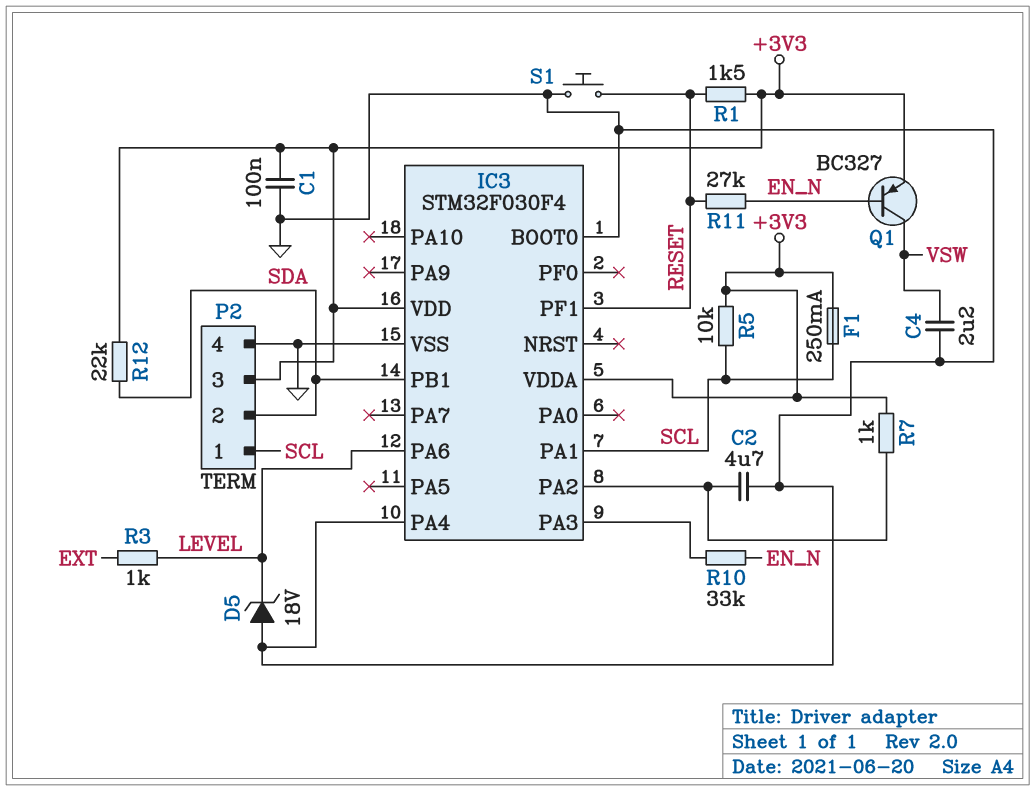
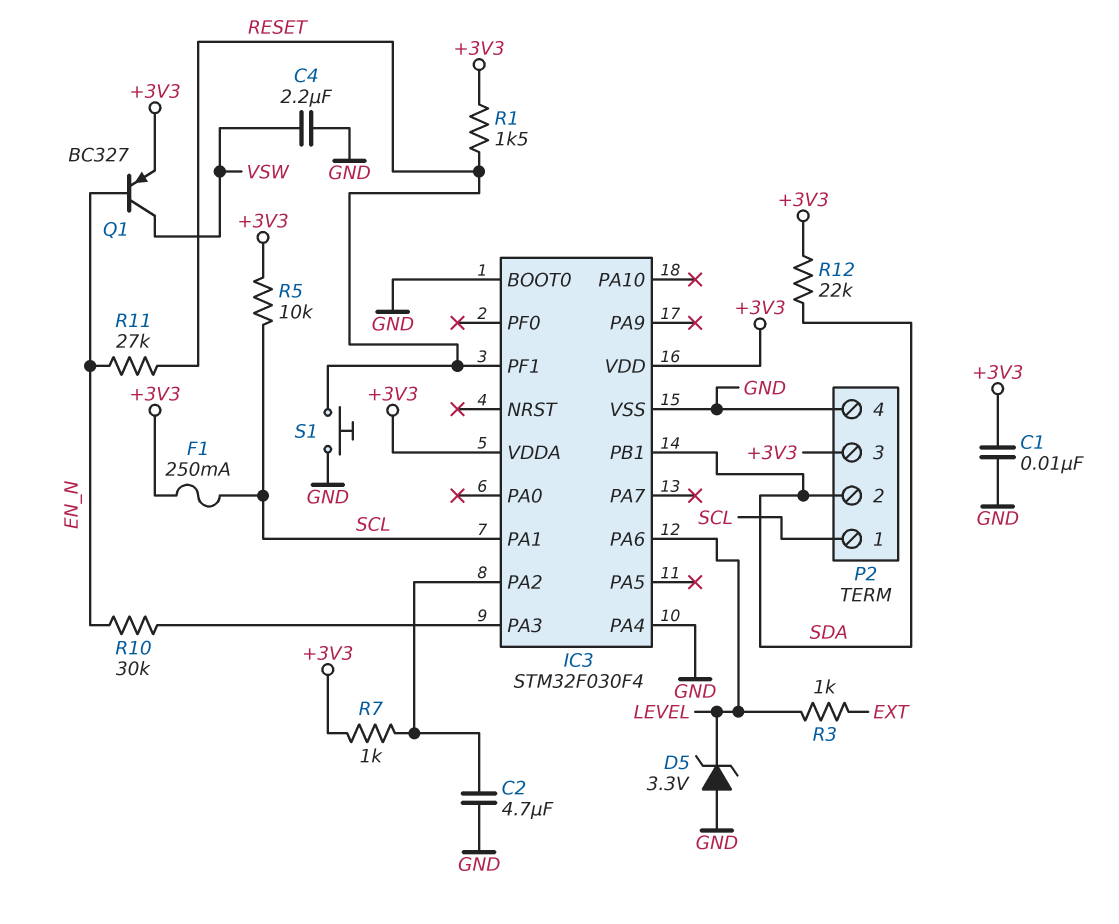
C1: 100nF (+3V3, GND) -> 10nF (+3V3, GND)
D5: zener 18V (A GND, K LEVEL) -> zener 3.3V (A GND, K LEVEL)
R10: 33k (EN_N, IC3/PA3) -> 30k (EN_N, IC3/PA3)

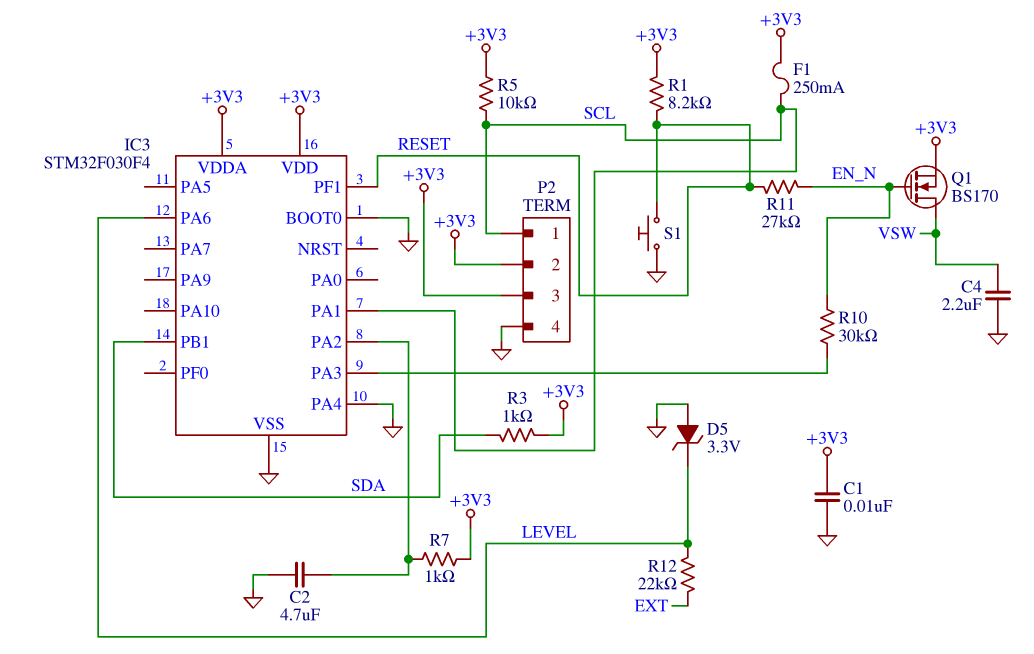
P2 pin 2: SDA -> +3V3
Q1: PNP BC327 (B EN_N, C VSW, E +3V3) -> NMOS BS170 (G EN_N, D VSW, S +3V3)
R1: 1.5k (+3V3, RESET) -> 8.2k (+3V3, RESET)
R3: 1k (EXT, LEVEL) -> 1k (+3V3, SDA)
R12: 22k (+3V3, SDA) -> 22k (EXT, LEVEL)

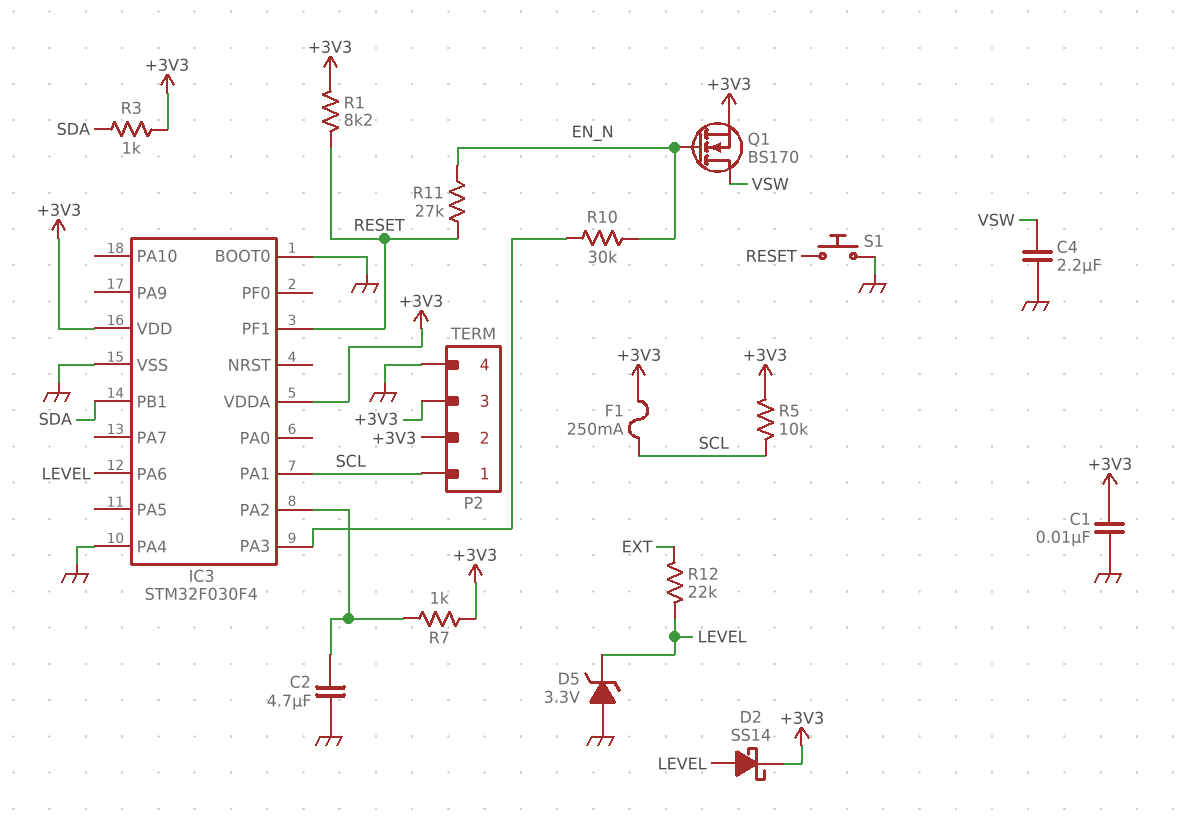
D2: none -> schottky SS14 (A LEVEL, K +3V3)

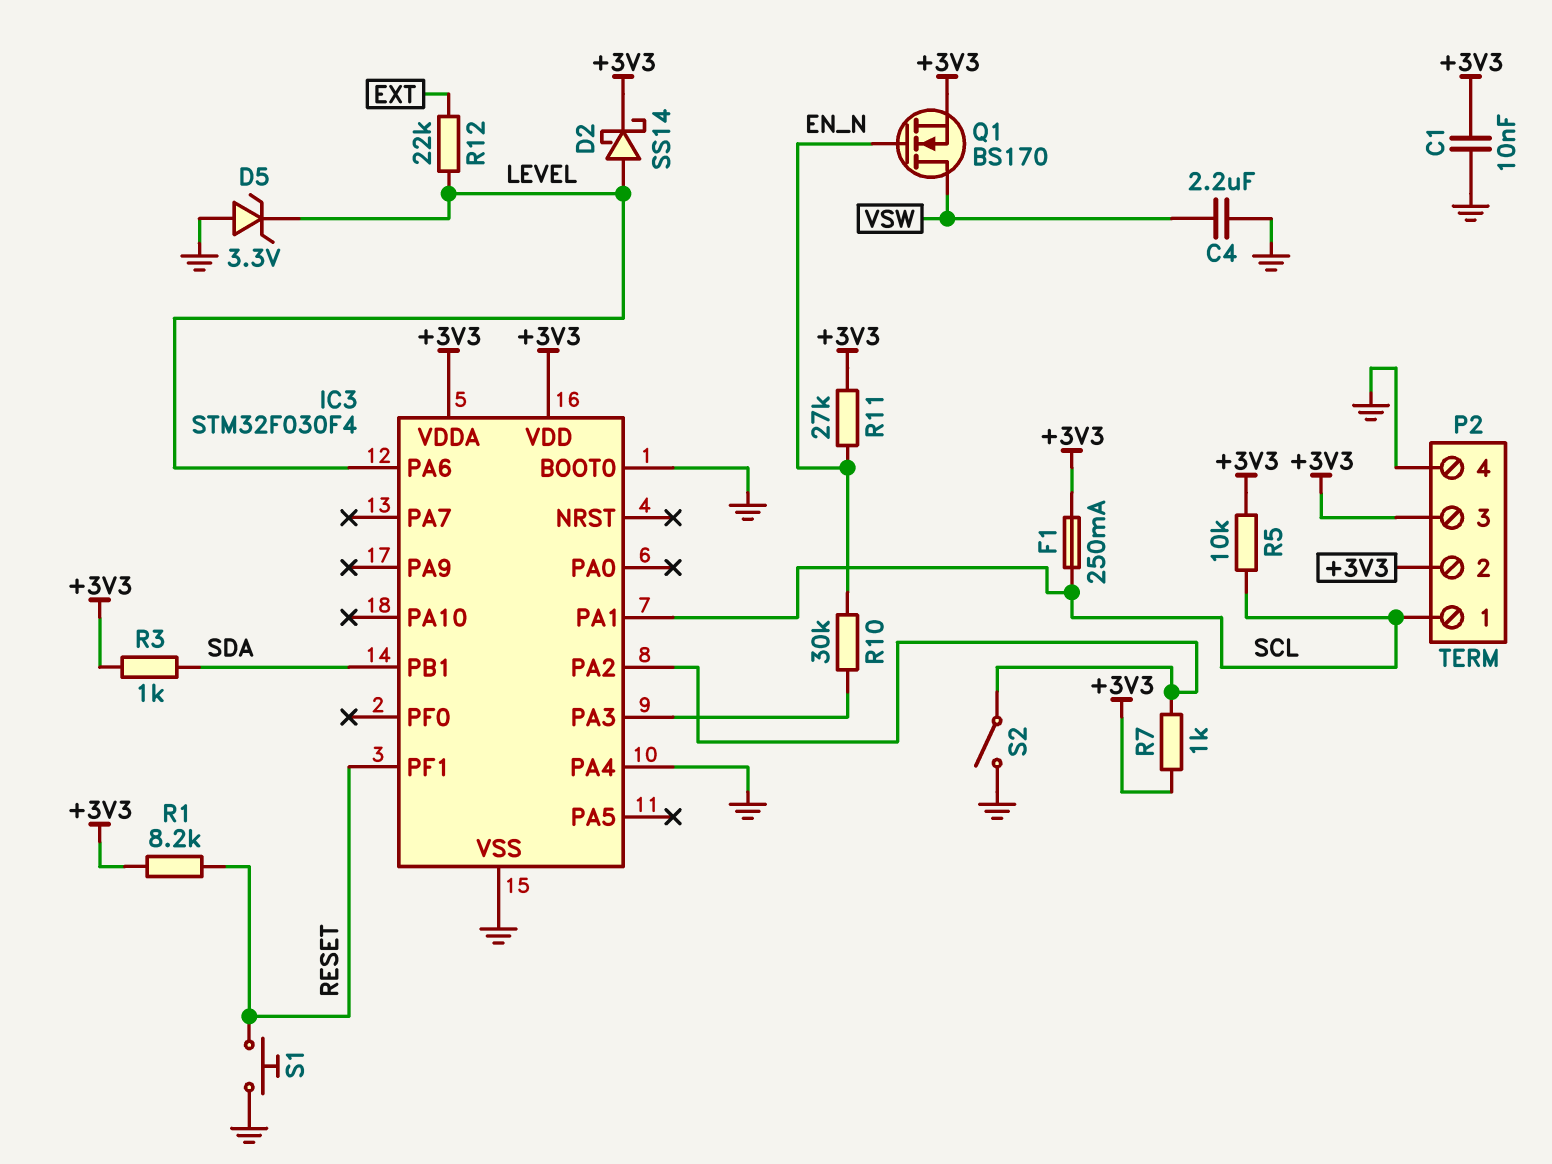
C2: 4.7uF (GND, IC3/PA2) -> none
R11: 27k (EN_N, RESET) -> 27k (+3V3, EN_N)
S2: none -> switch (GND, IC3/PA2)

